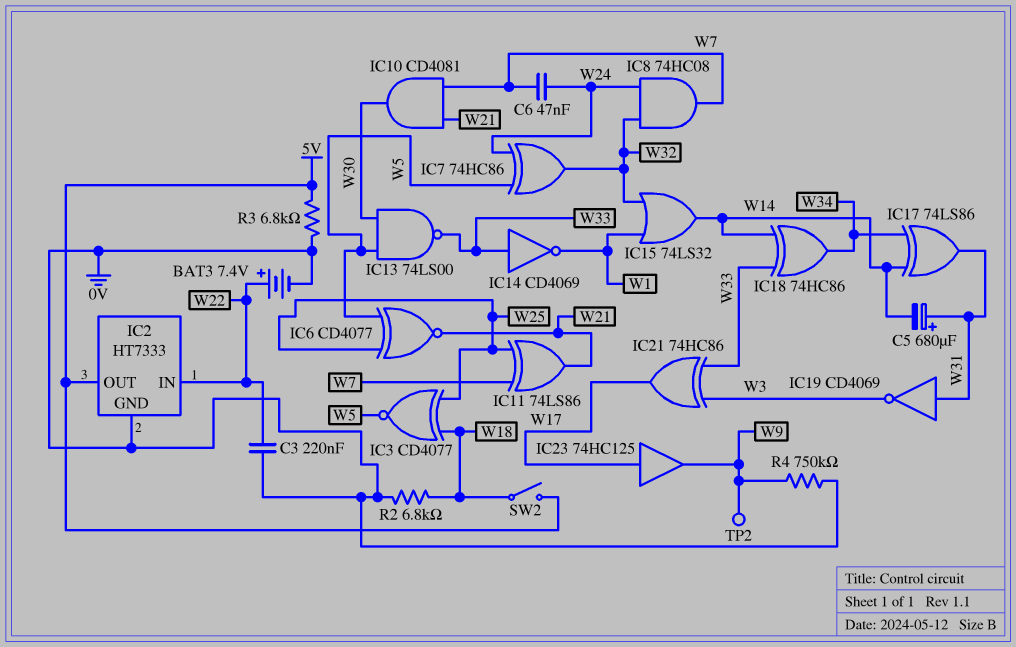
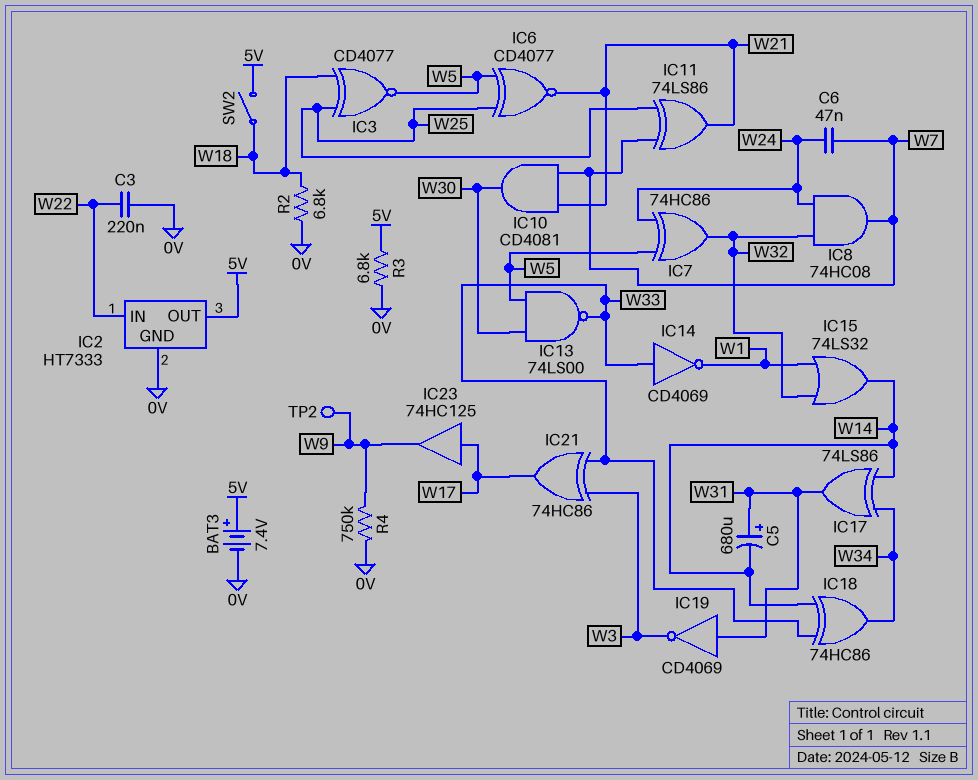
BAT3: 7.4V (plus W22, minus 0V) -> 7.4V (plus 5V, minus 0V)

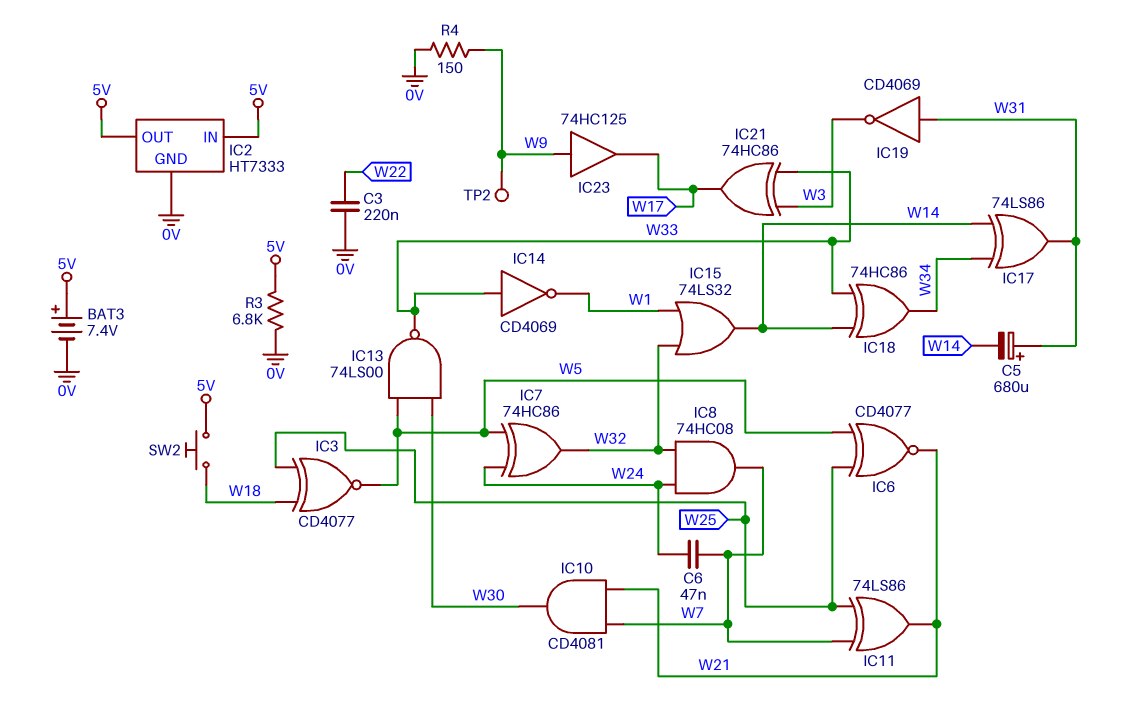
IC2 pin IN: W22 -> 5V
IC23: buffer 74HC125 (in W17, out W9) -> buffer 74HC125 (in W9, out W17)
R2: 6.8k (0V, W18) -> none
R4: 750k (0V, W9) -> 150 (0V, W9)
SW2: switch (5V, W18) -> button (5V, W18)

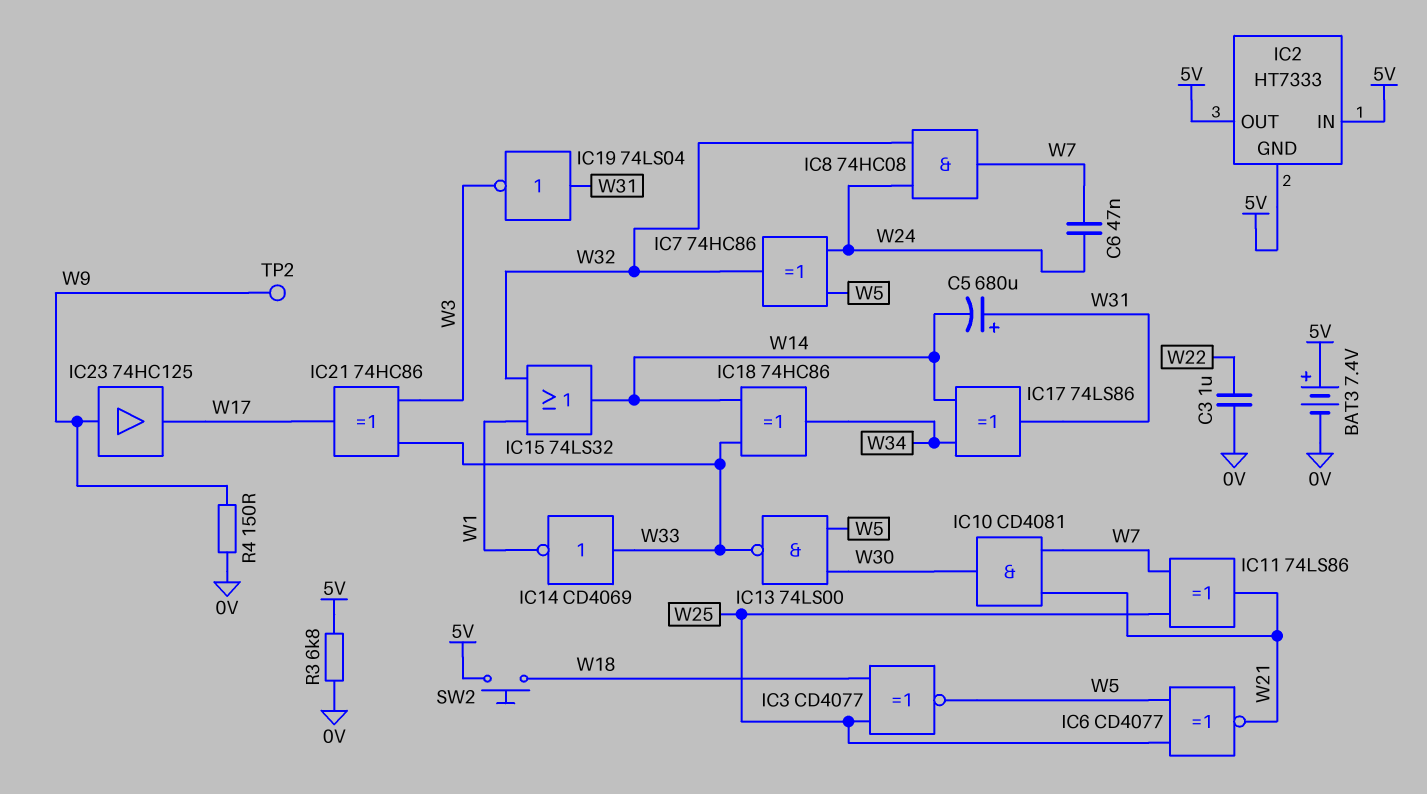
C3: 220nF (0V, W22) -> 1uF (0V, W22)
IC2 pin GND: 0V -> 5V
IC19: NOT CD4069 (in W31, out W3) -> NOT 74LS04 (in W31, out W3)

